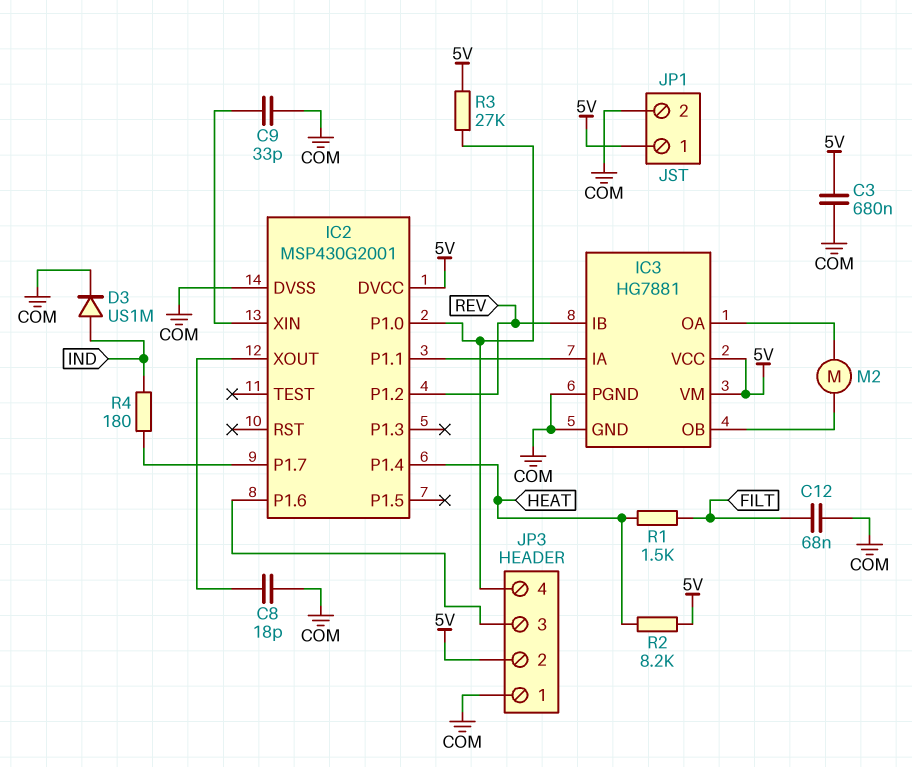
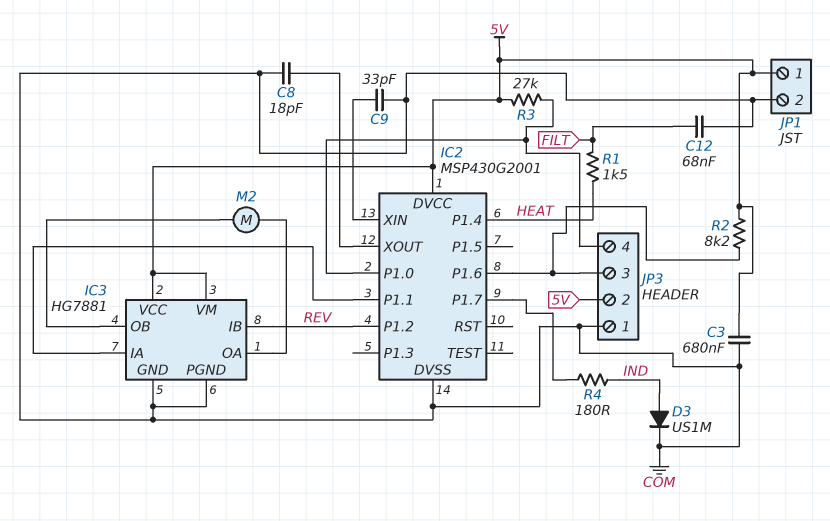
R2: 8.2k (5V, HEAT) -> 8.2k (5V, IC2/P1.6)

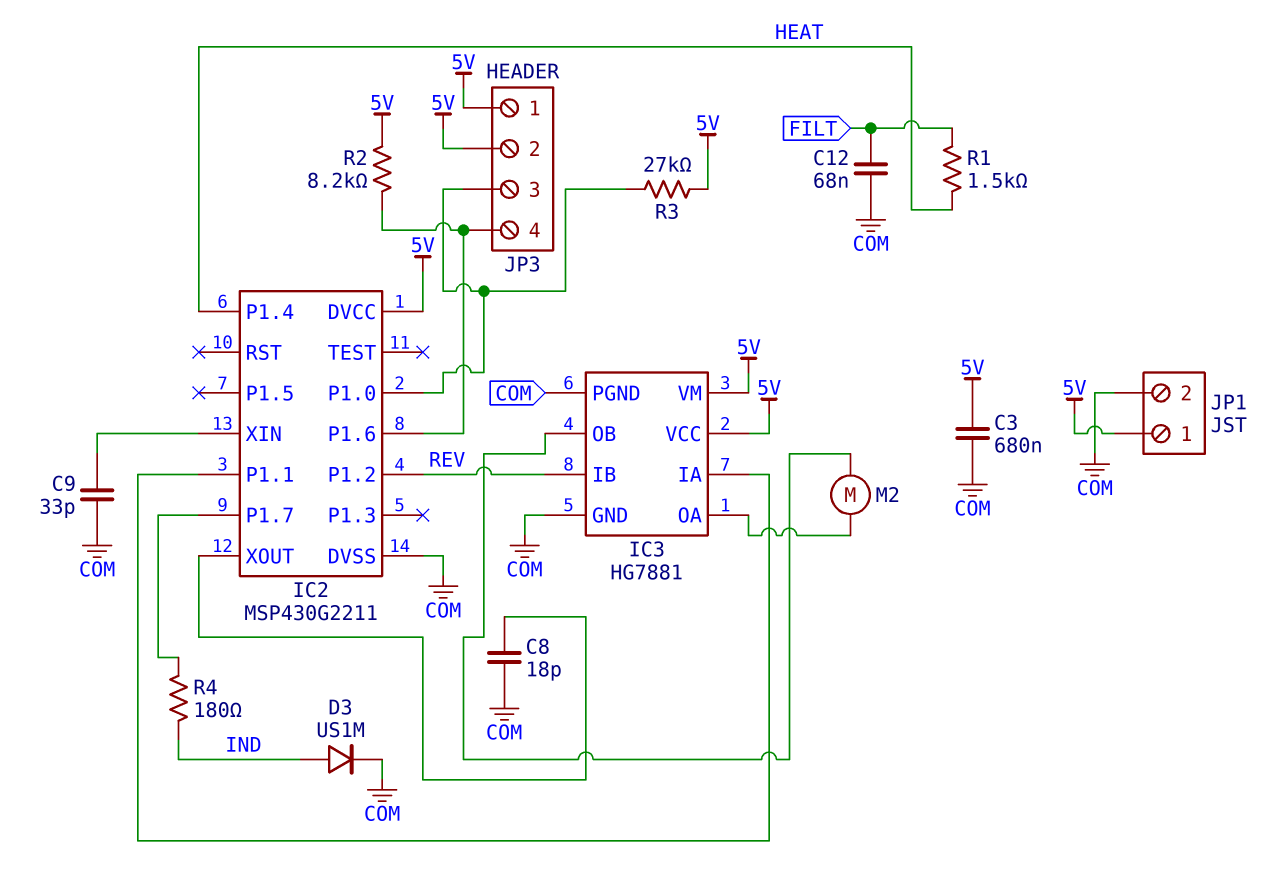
IC2: MSP430G2001 -> MSP430G2211
JP3 pin 1: COM -> 5V
JP3 pin 3: IC2/P1.6 -> IC2/P1.0
JP3 pin 4: IC2/P1.0 -> IC2/P1.6

